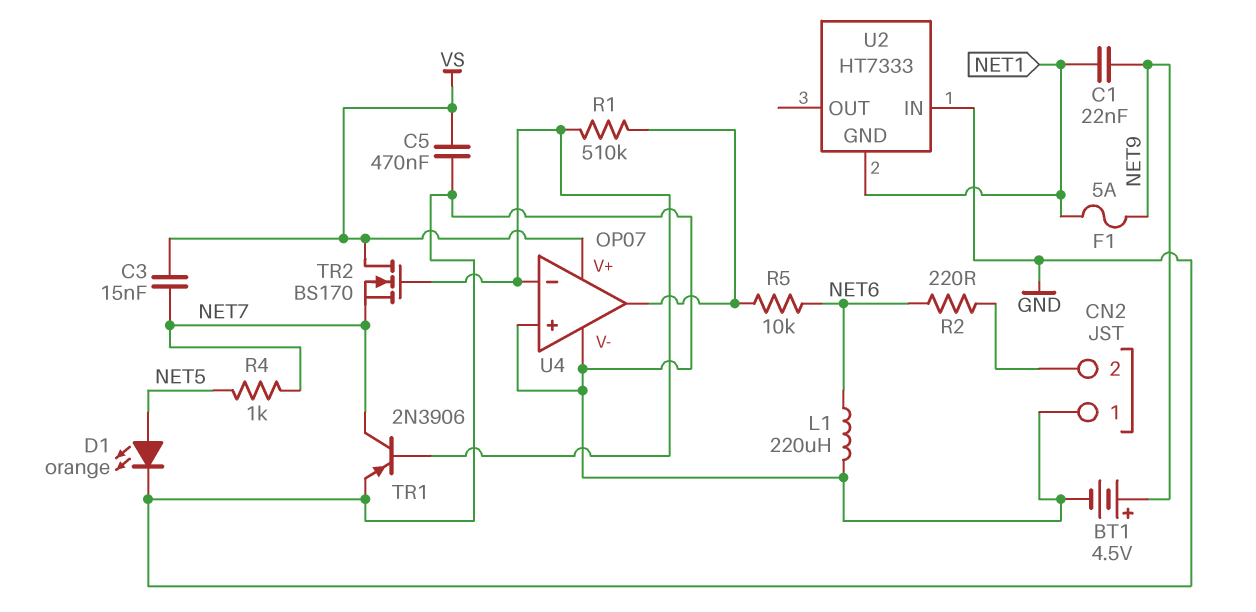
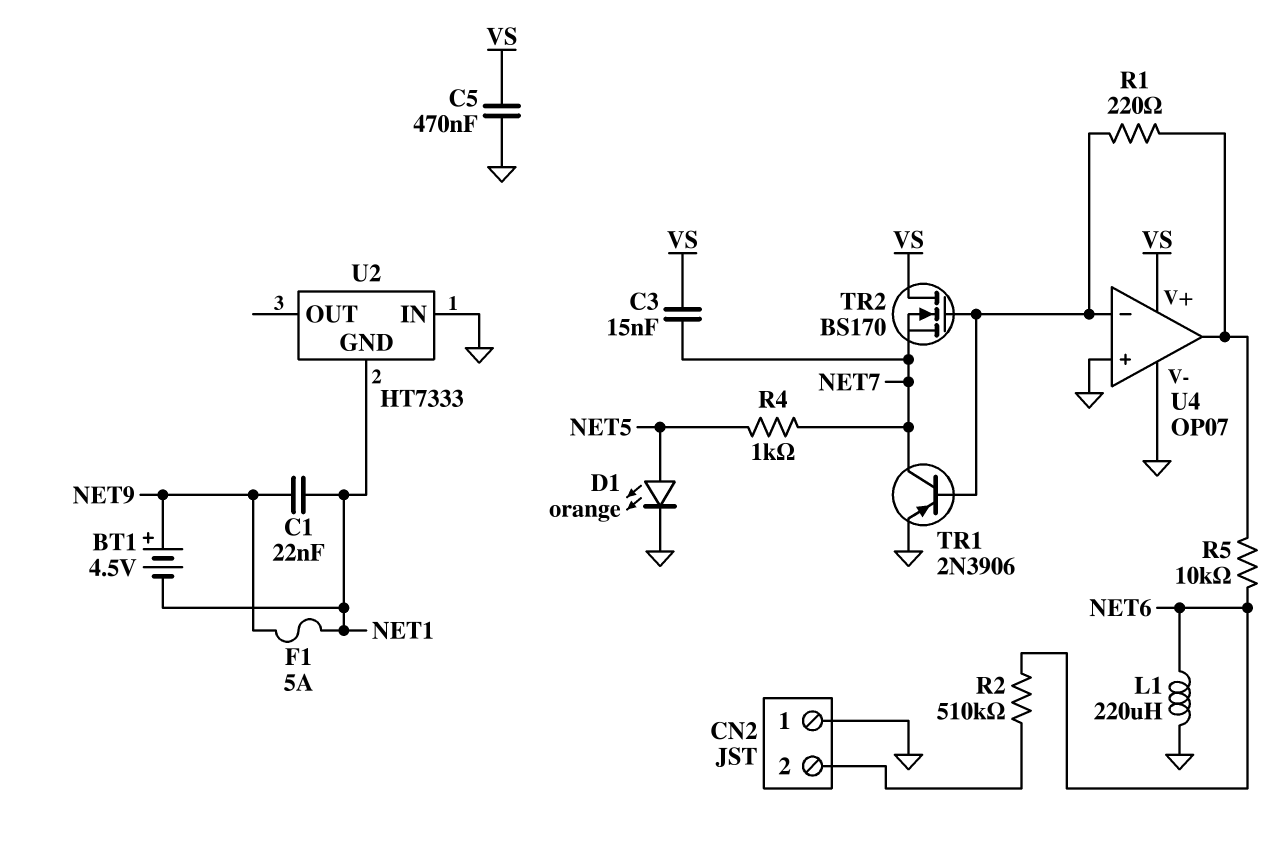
BT1: 4.5V (plus NET9, minus GND) -> 4.5V (plus NET9, minus NET1)
R1: 510k (U4/in-, U4/out) -> 220 (U4/in-, U4/out)
R2: 220 (CN2/2, NET6) -> 510k (CN2/2, NET6)

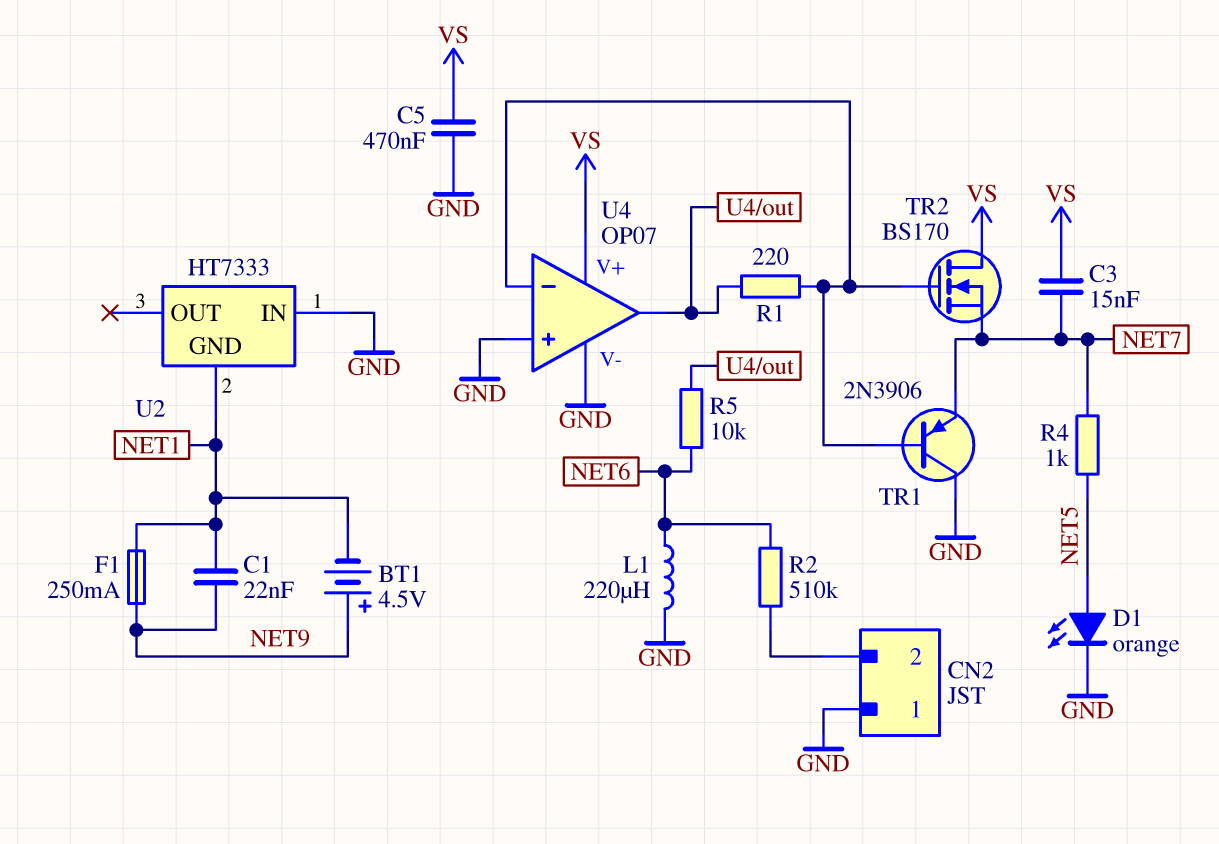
F1: 5A (NET1, NET9) -> 250mA (NET1, NET9)
TR1: PNP 2N3906 (B U4/in-, C NET7, E GND) -> PNP 2N3906 (B U4/in-, C GND, E NET7)

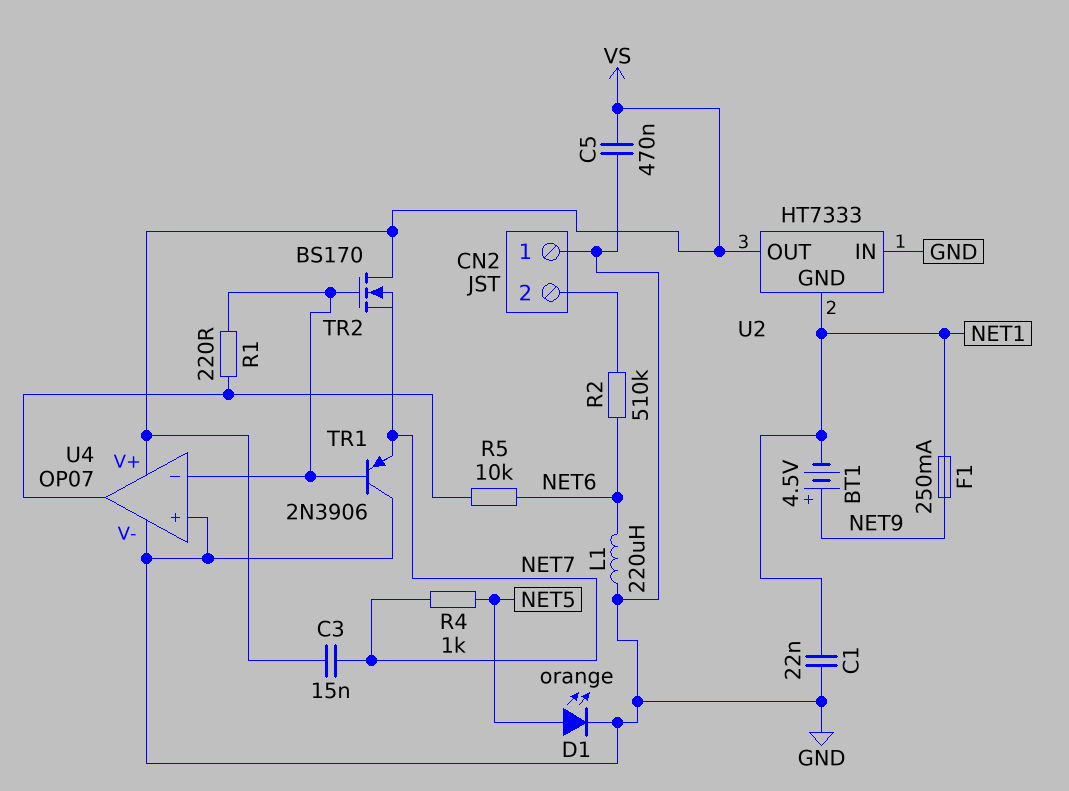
C1: 22nF (NET1, NET9) -> 22nF (GND, NET1)
U2 pin OUT: none -> VS

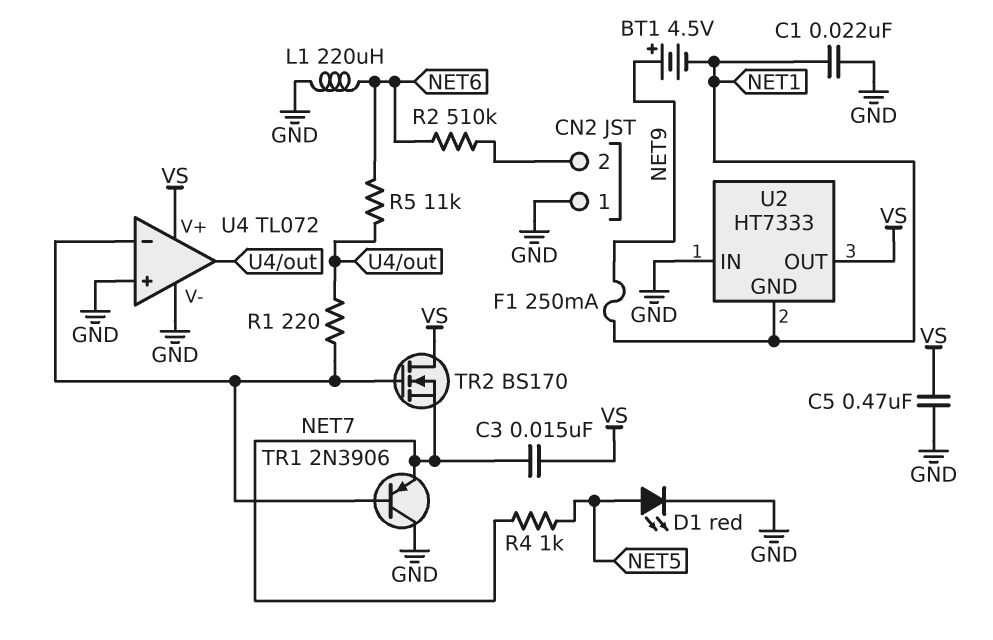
D1: LED orange (A NET5, K GND) -> LED red (A NET5, K GND)
R5: 10k (NET6, U4/out) -> 11k (NET6, U4/out)
U4: OP07 -> TL072

